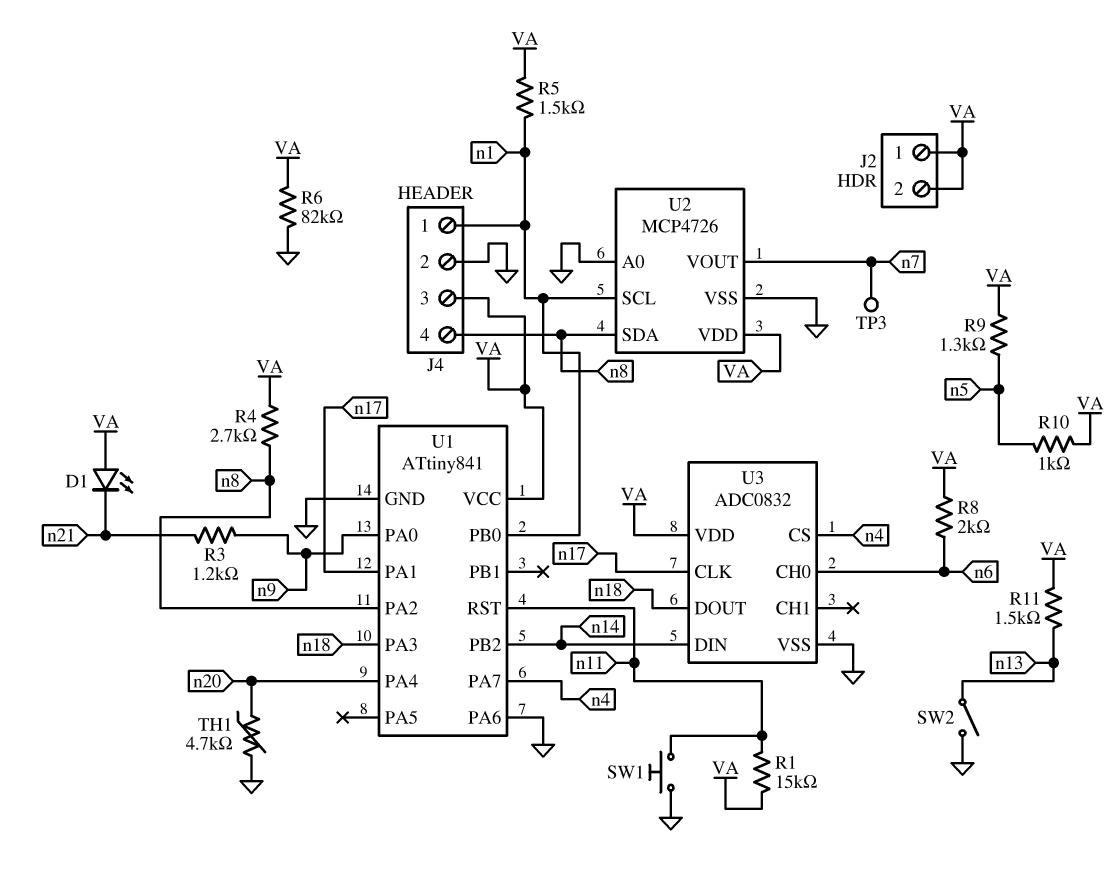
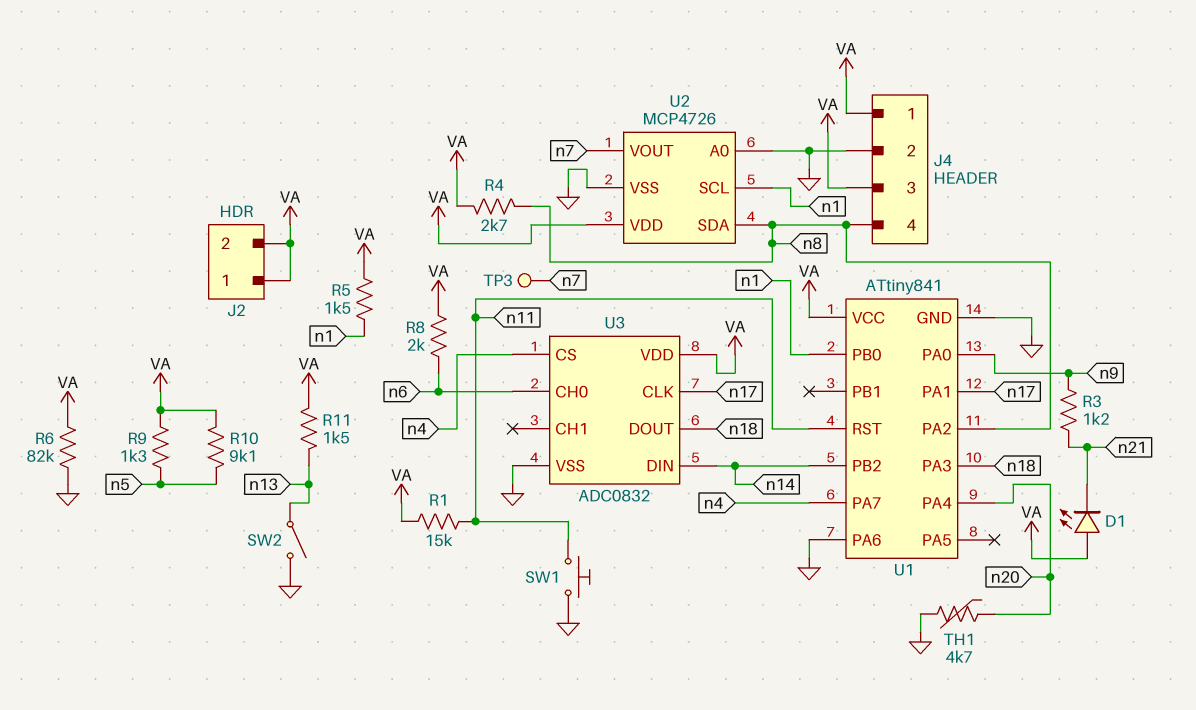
J4 pin 1: n1 -> VA
R10: 1k (VA, n5) -> 9.1k (VA, n5)

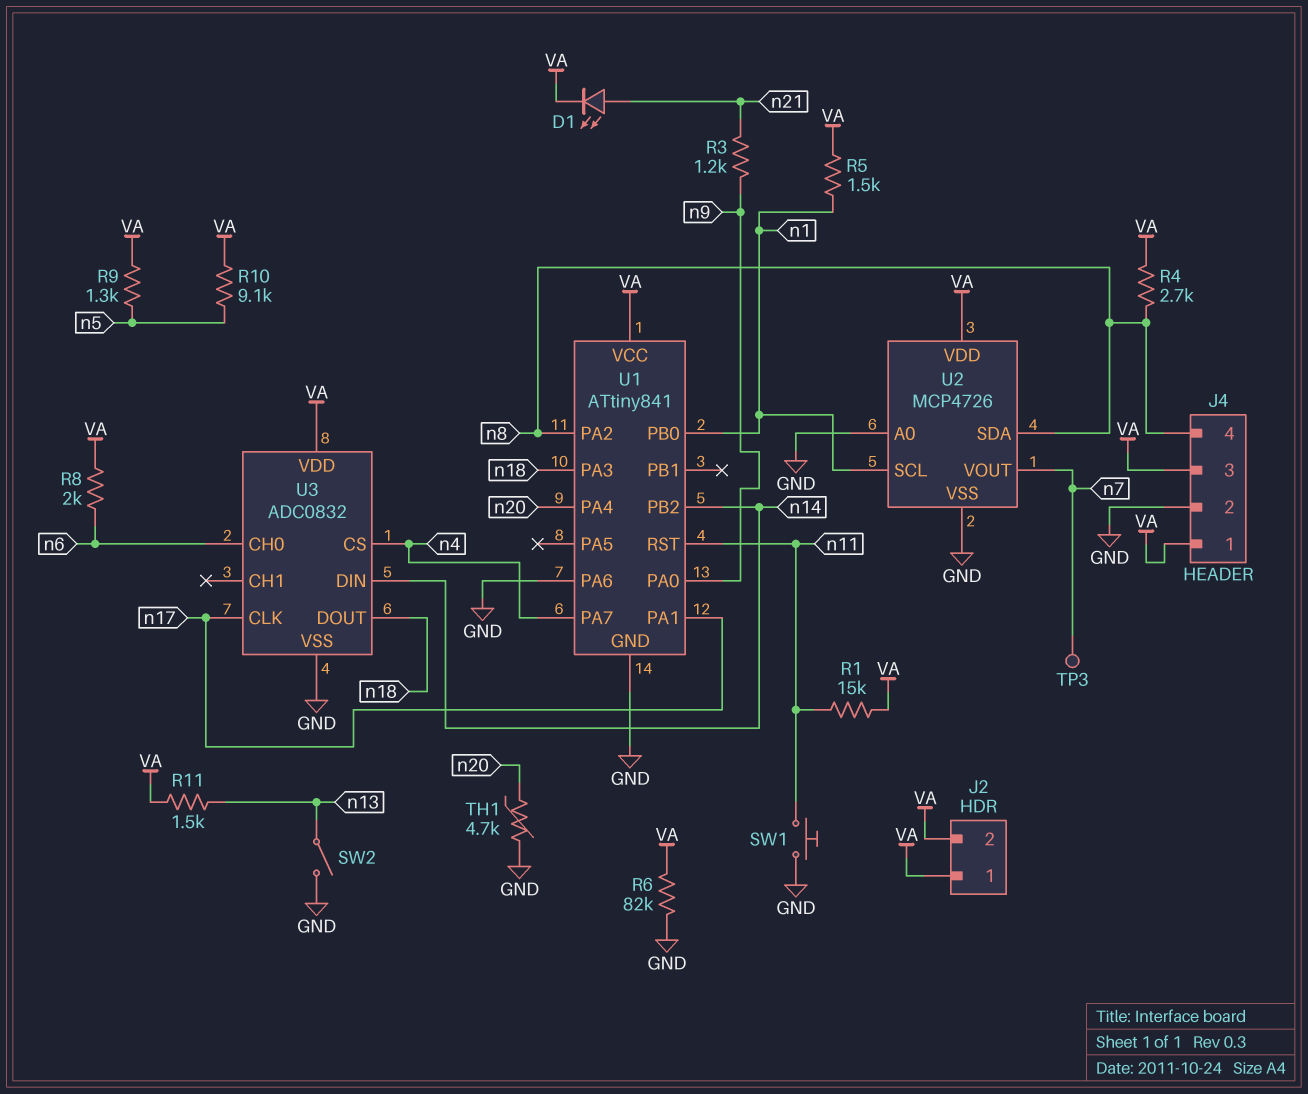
D1: LED (A VA, K n21) -> LED (A n21, K VA)

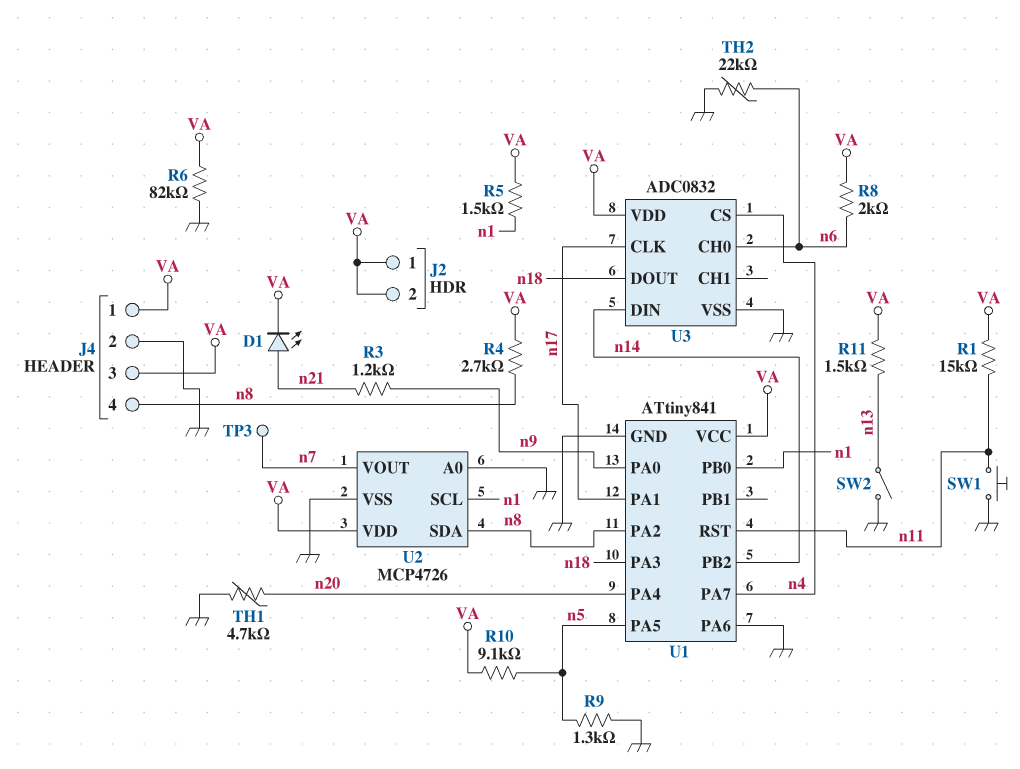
R9: 1.3k (VA, n5) -> 1.3k (GND, n5)
TH2: none -> 22k (GND, n6)
U1 pin PA5: none -> n5

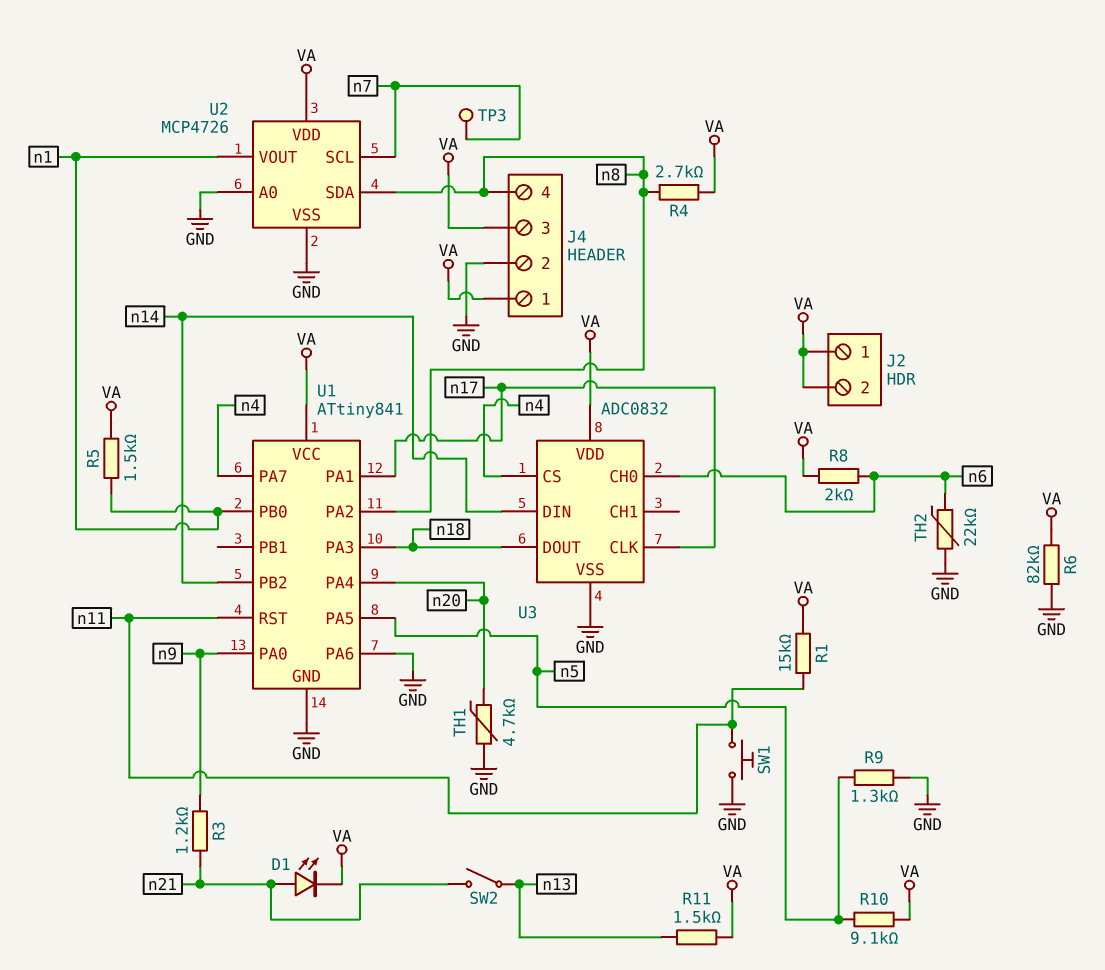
SW2: switch (GND, n13) -> switch (n13, n21)
U2 pin SCL: n1 -> n7
U2 pin VOUT: n7 -> n1

